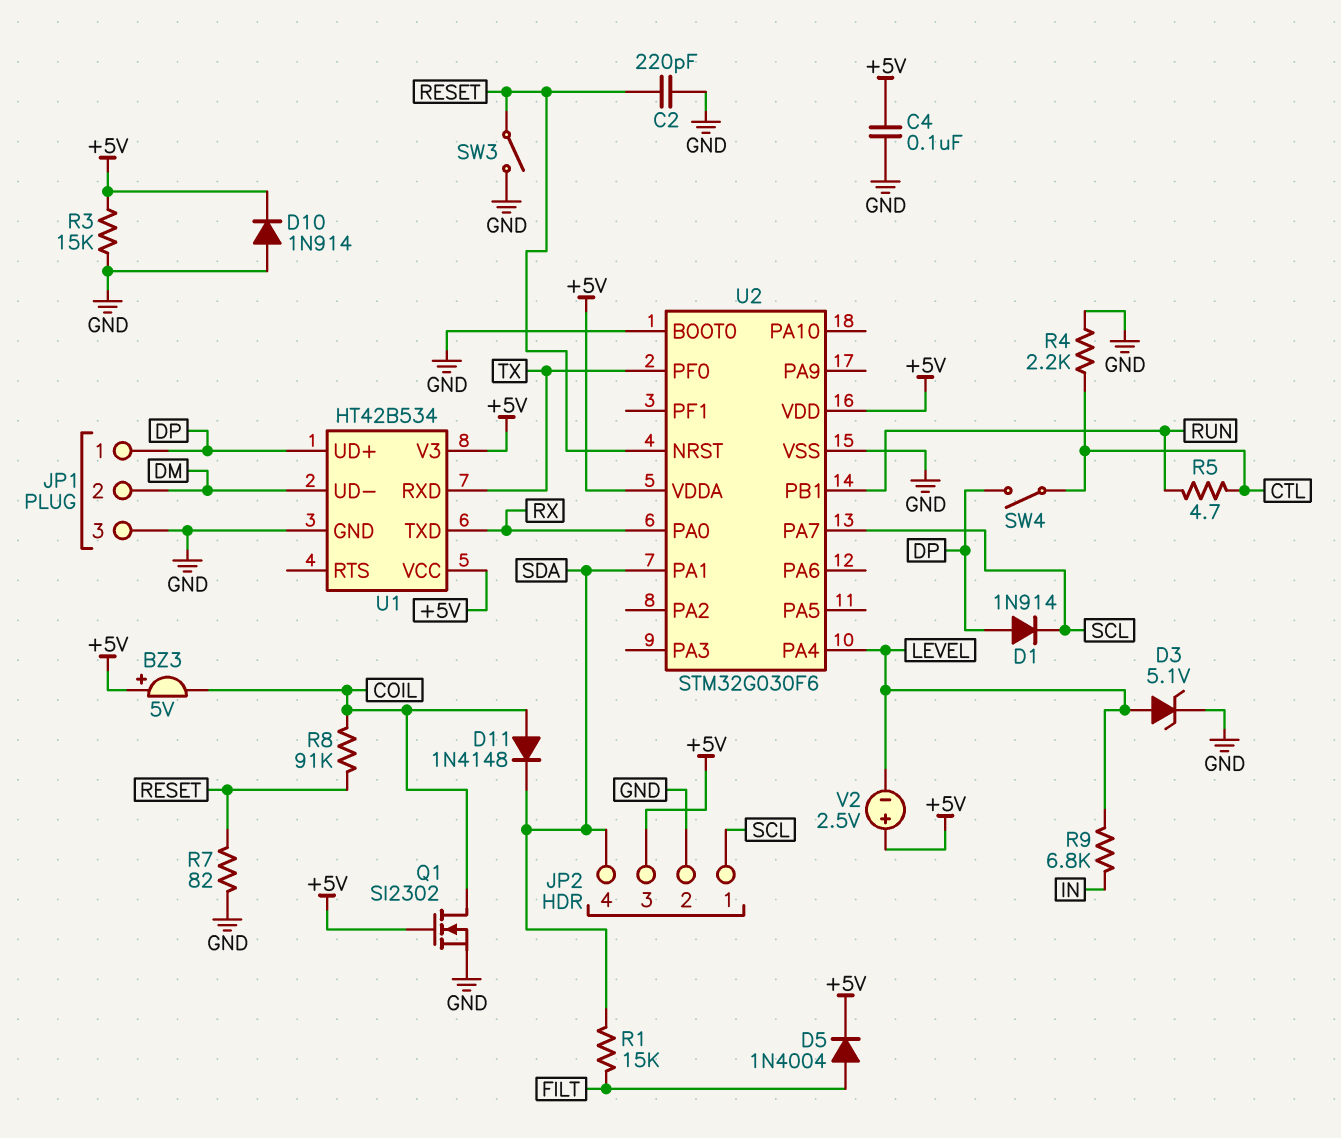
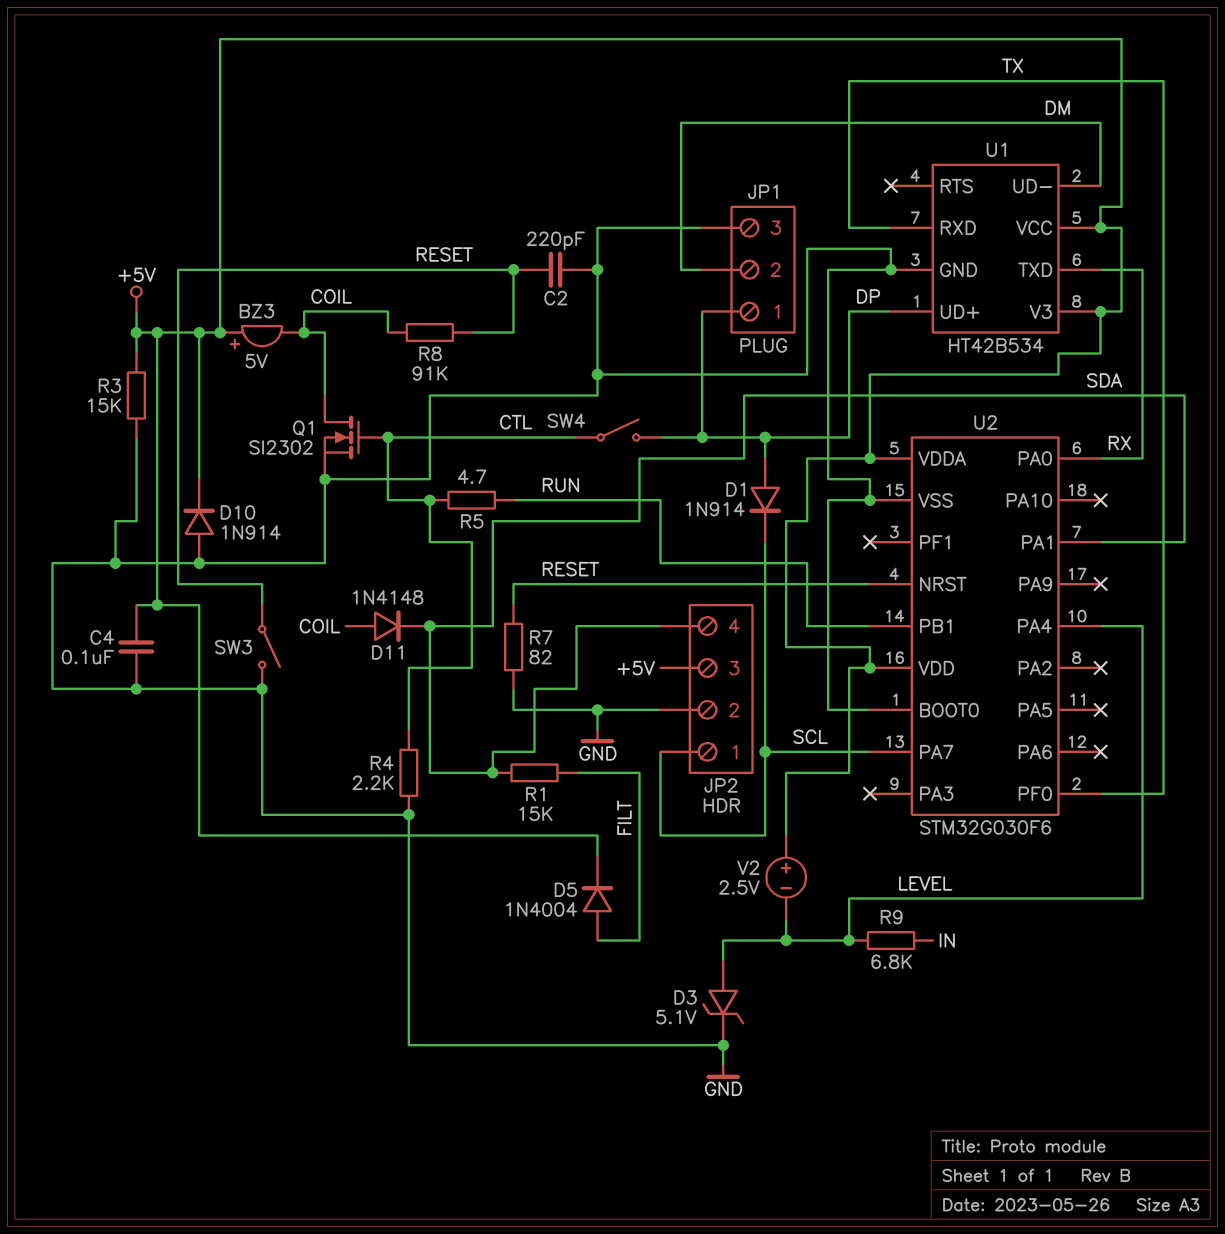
Q1: NMOS SI2302 (G +5V, D COIL, S GND) -> NMOS SI2302 (G CTL, D COIL, S GND)

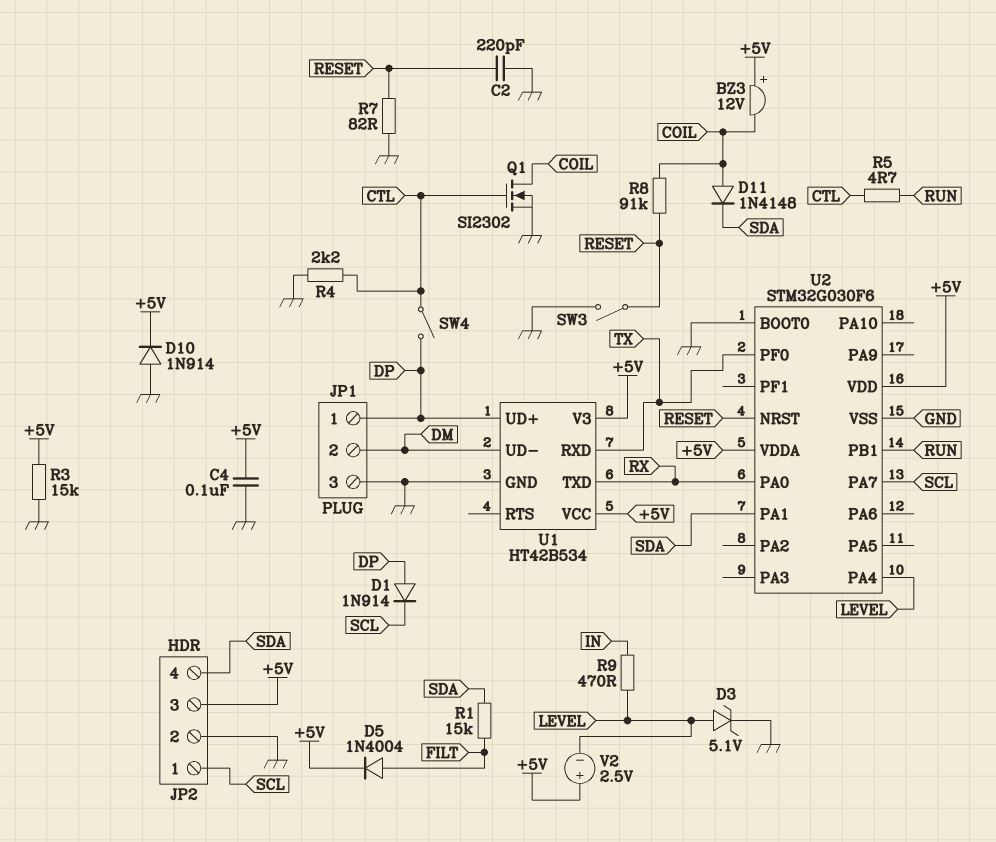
BZ3: buzzer 5V (plus +5V, minus COIL) -> buzzer 12V (plus +5V, minus COIL)
R9: 6.8k (IN, LEVEL) -> 470 (IN, LEVEL)

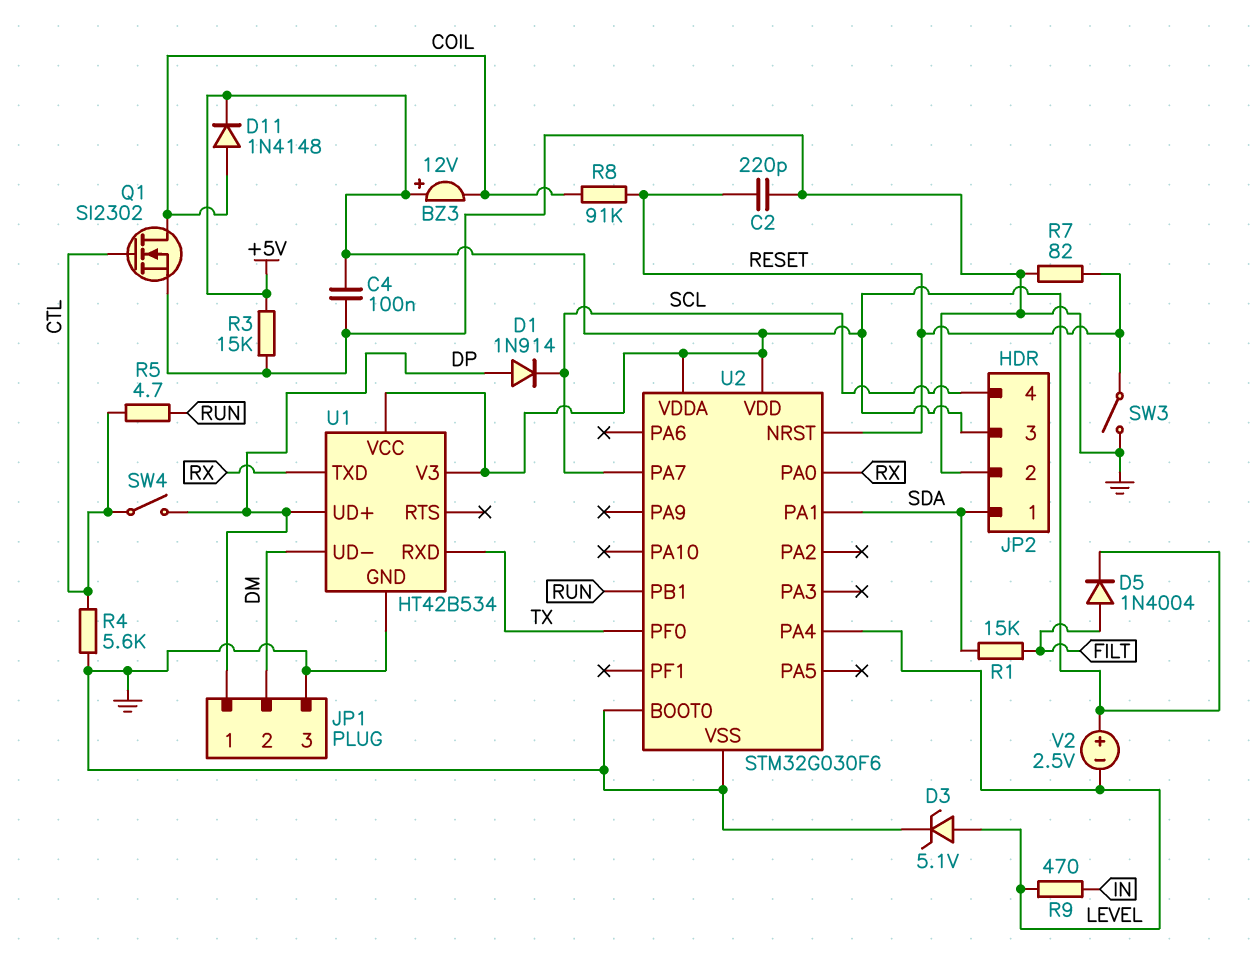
D10: diode 1N914 (A GND, K +5V) -> none
D11: diode 1N4148 (A COIL, K SDA) -> diode 1N4148 (A COIL, K +5V)
JP2 pin 1: SCL -> SDA
JP2 pin 4: SDA -> SCL
R4: 2.2k (CTL, GND) -> 5.6k (CTL, GND)

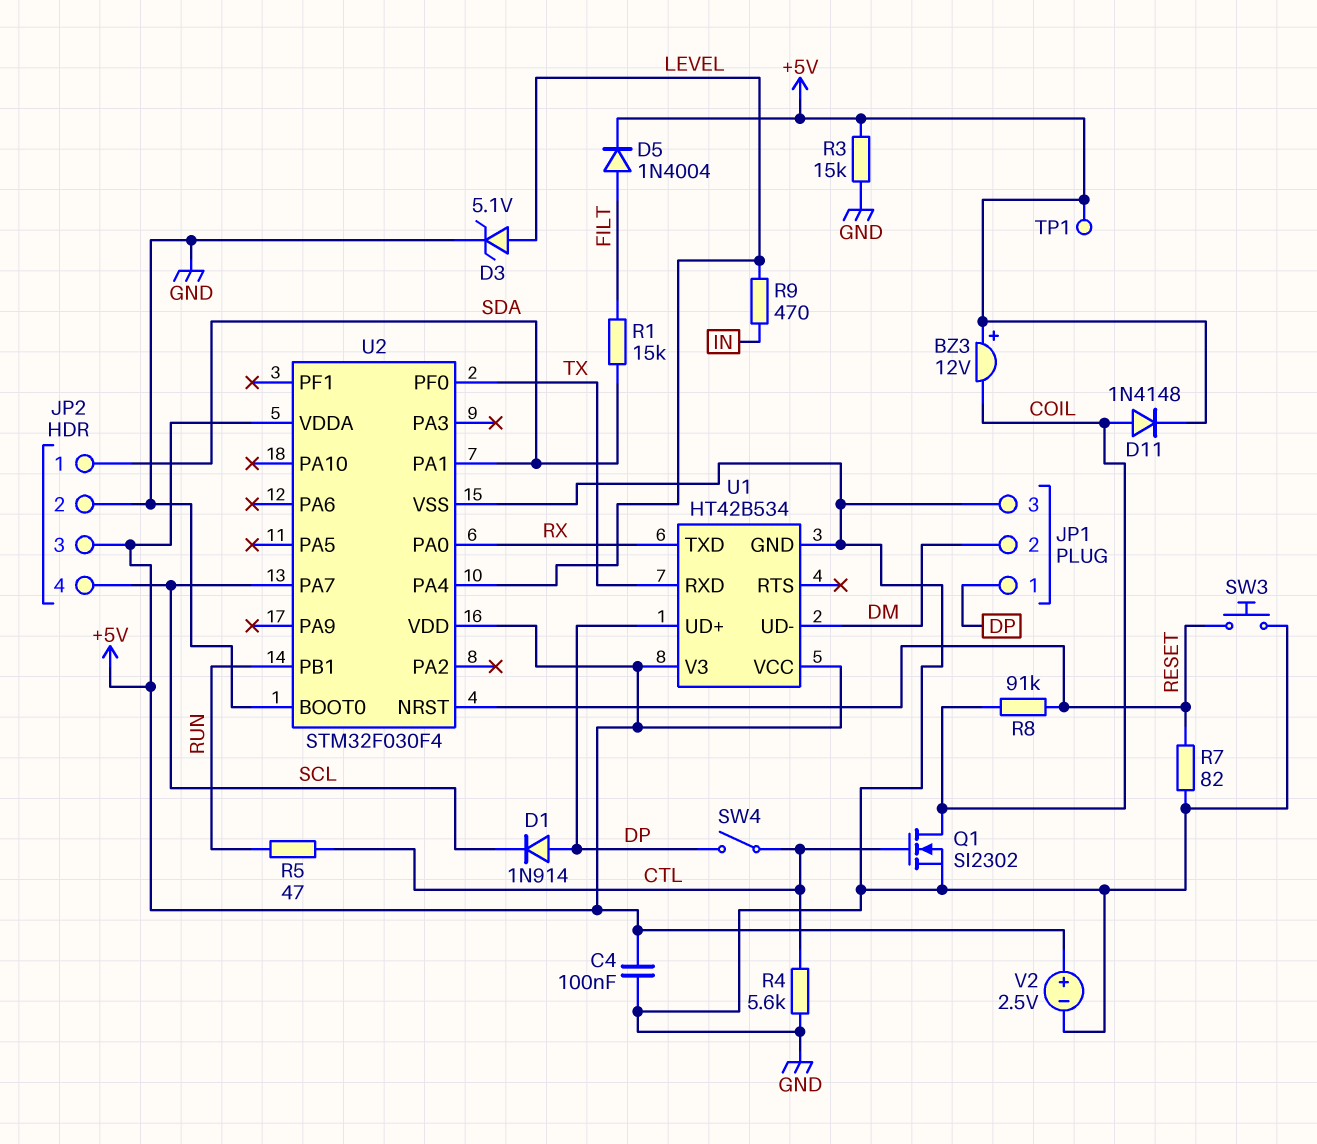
C2: 220pF (GND, RESET) -> none
R5: 4.7 (CTL, RUN) -> 47 (CTL, RUN)
SW3: switch (GND, RESET) -> button (GND, RESET)
TP1: none -> test point (+5V)
U2: STM32G030F6 -> STM32F030F4
V2: 2.5V (plus +5V, minus LEVEL) -> 2.5V (plus +5V, minus GND)

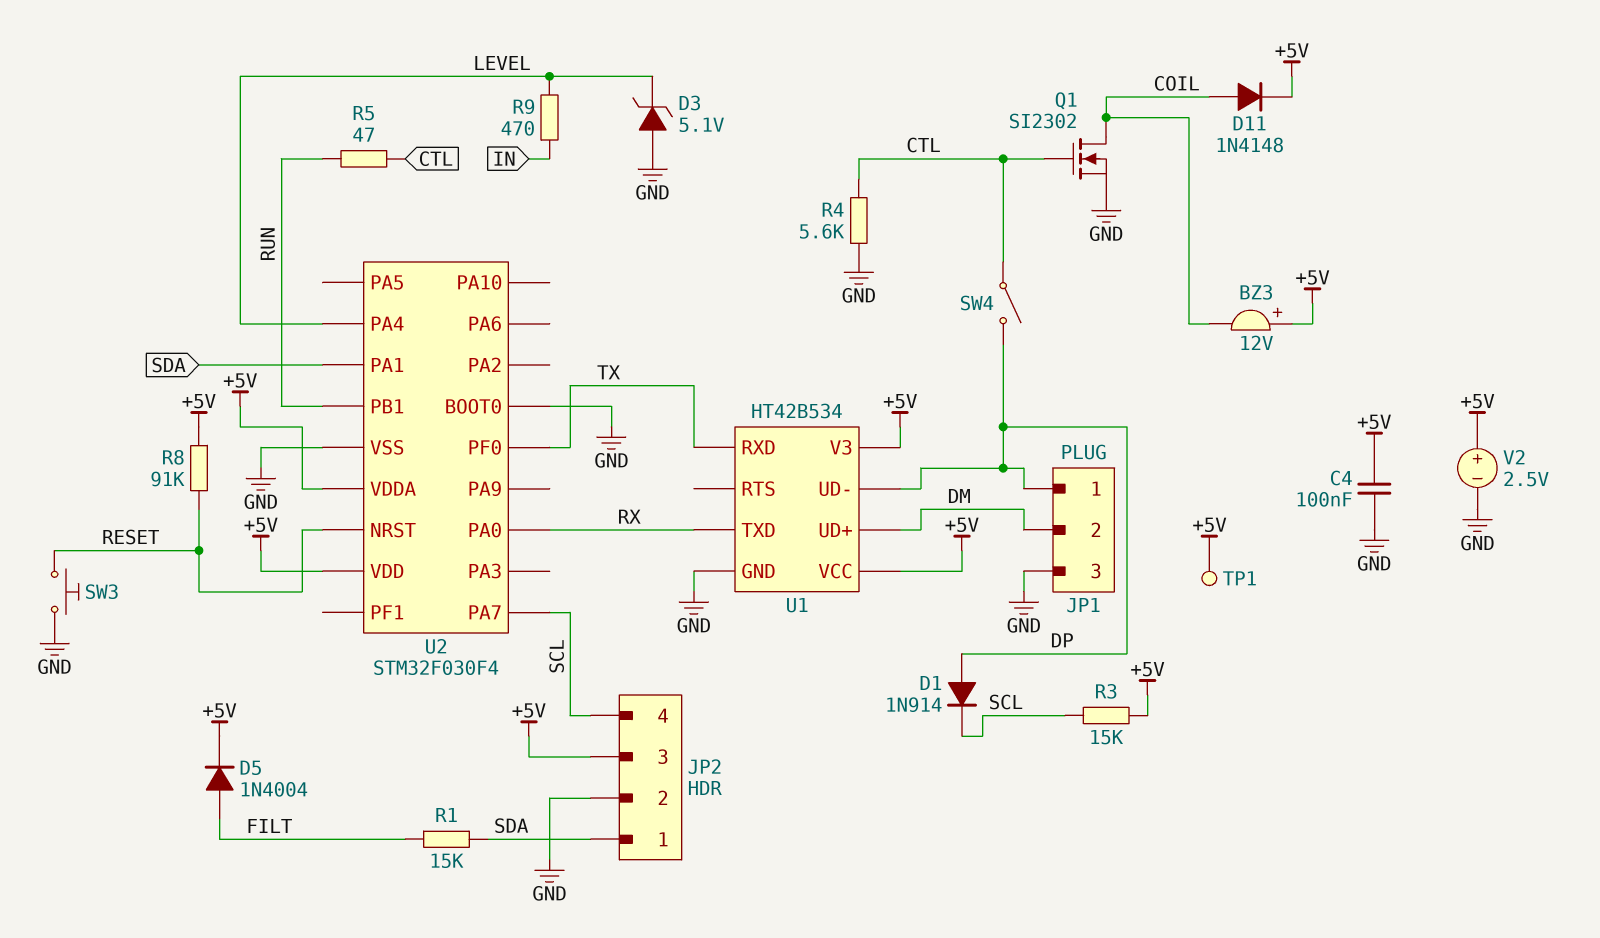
D3: zener 5.1V (A LEVEL, K GND) -> zener 5.1V (A GND, K LEVEL)
R3: 15k (+5V, GND) -> 15k (+5V, SCL)
R7: 82 (GND, RESET) -> none
R8: 91k (COIL, RESET) -> 91k (+5V, RESET)
U1 pin UD+: DP -> DM
U1 pin UD-: DM -> DP

